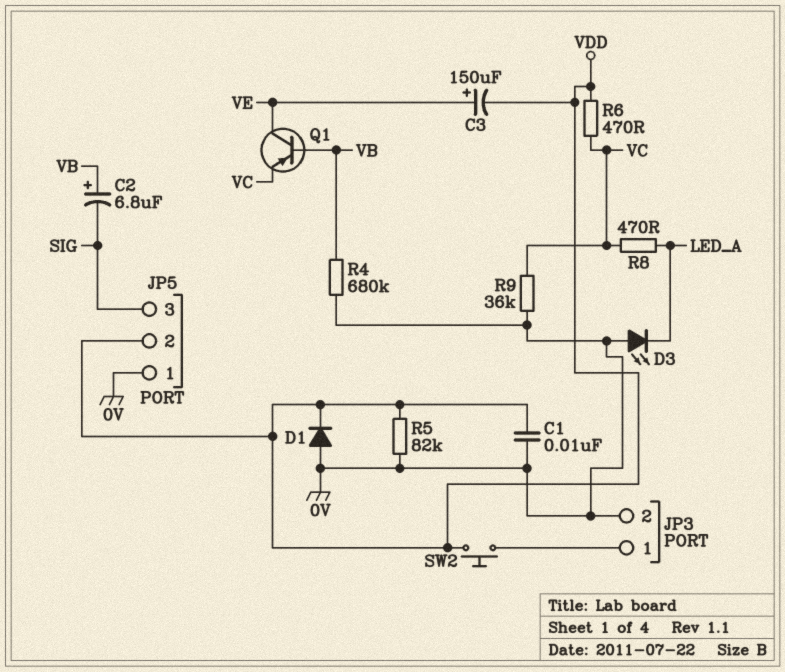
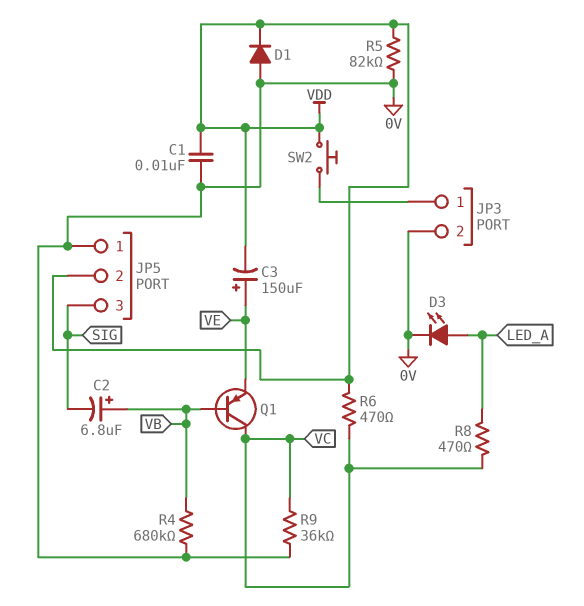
D3: LED (A 0V, K LED_A) -> LED (A LED_A, K 0V)
Q1: PNP (B VB, C VE, E VC) -> PNP (B VB, C VC, E VE)

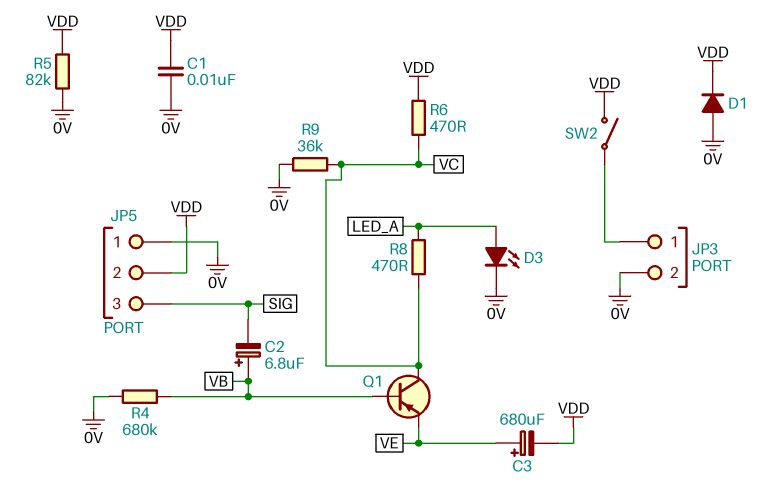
C3: 150uF (plus VE, minus VDD) -> 680uF (plus VE, minus VDD)
SW2: button (JP3/1, VDD) -> switch (JP3/1, VDD)

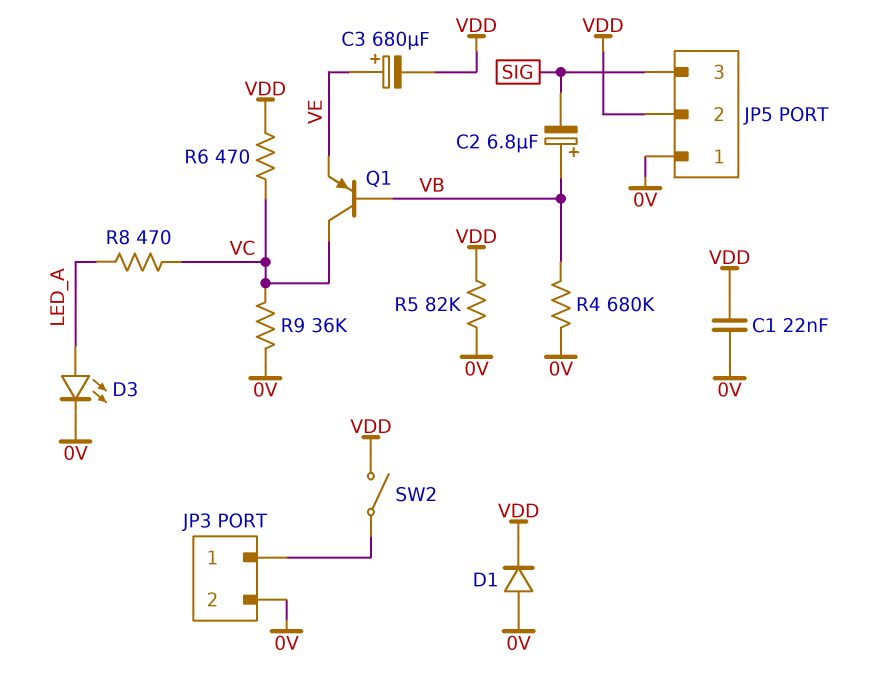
C1: 10nF (0V, VDD) -> 22nF (0V, VDD)

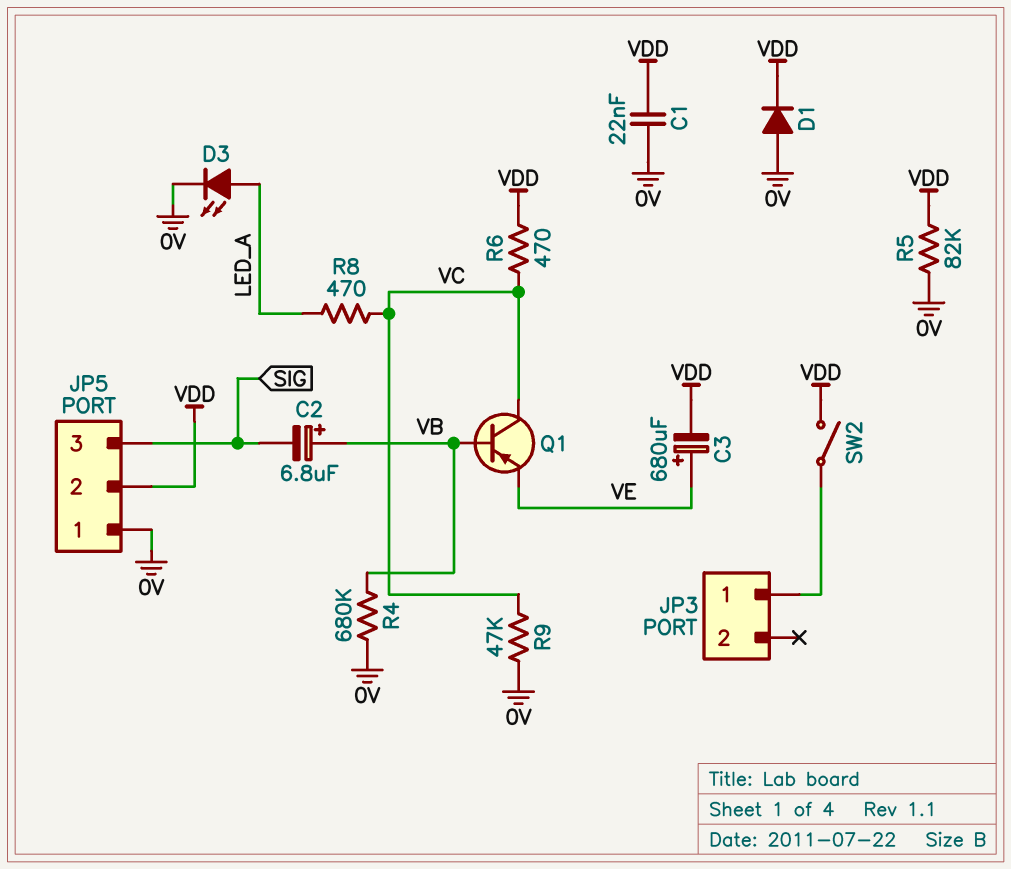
JP3 pin 2: 0V -> none
R9: 36k (0V, VC) -> 47k (0V, VC)

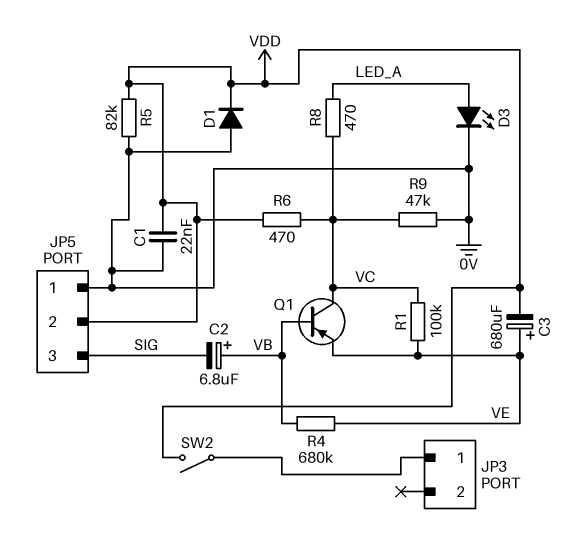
R1: none -> 100k (VC, VE)
R4: 680k (0V, VB) -> 680k (VB, VE)

